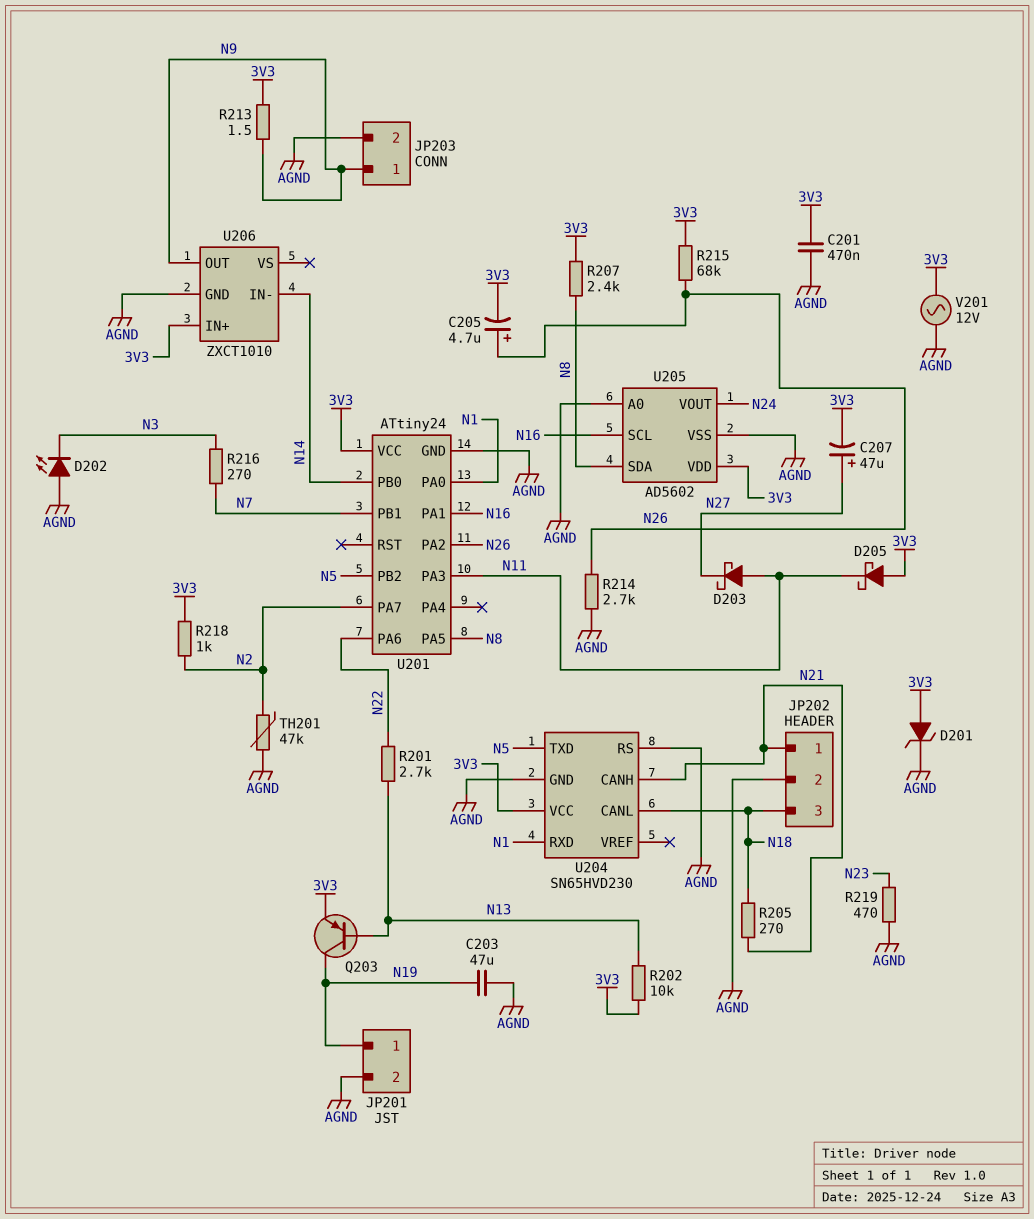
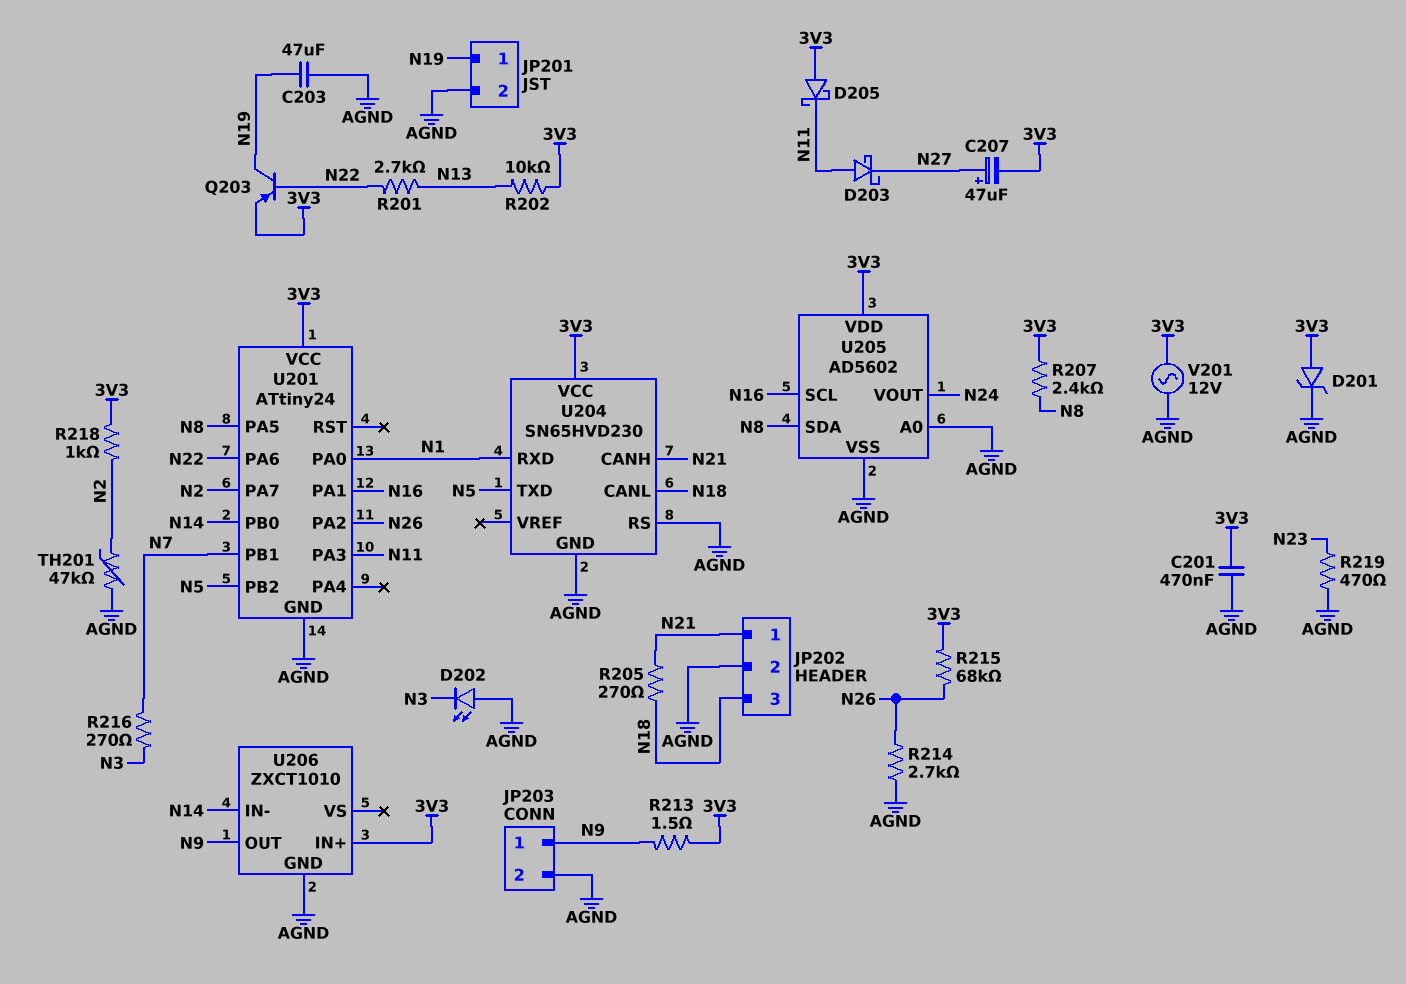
C205: 4.7uF (plus N26, minus 3V3) -> none
Q203: PNP (B N13, C N19, E 3V3) -> PNP (B N22, C N19, E 3V3)

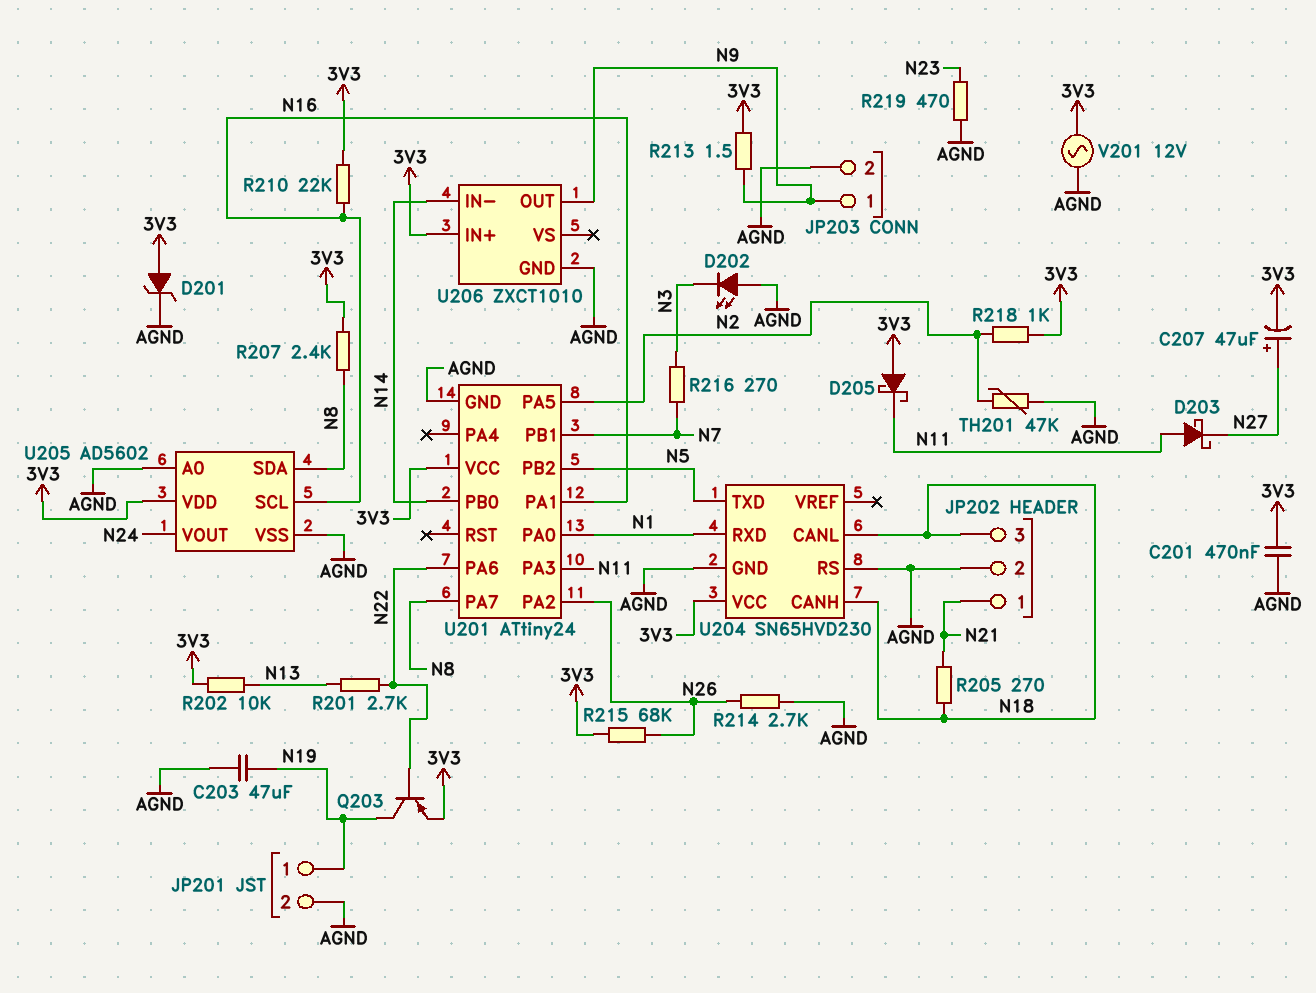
R210: none -> 22k (3V3, N16)
U201 pin PA5: N8 -> N2
U201 pin PA7: N2 -> N8
U204 pin CANH: N21 -> N18

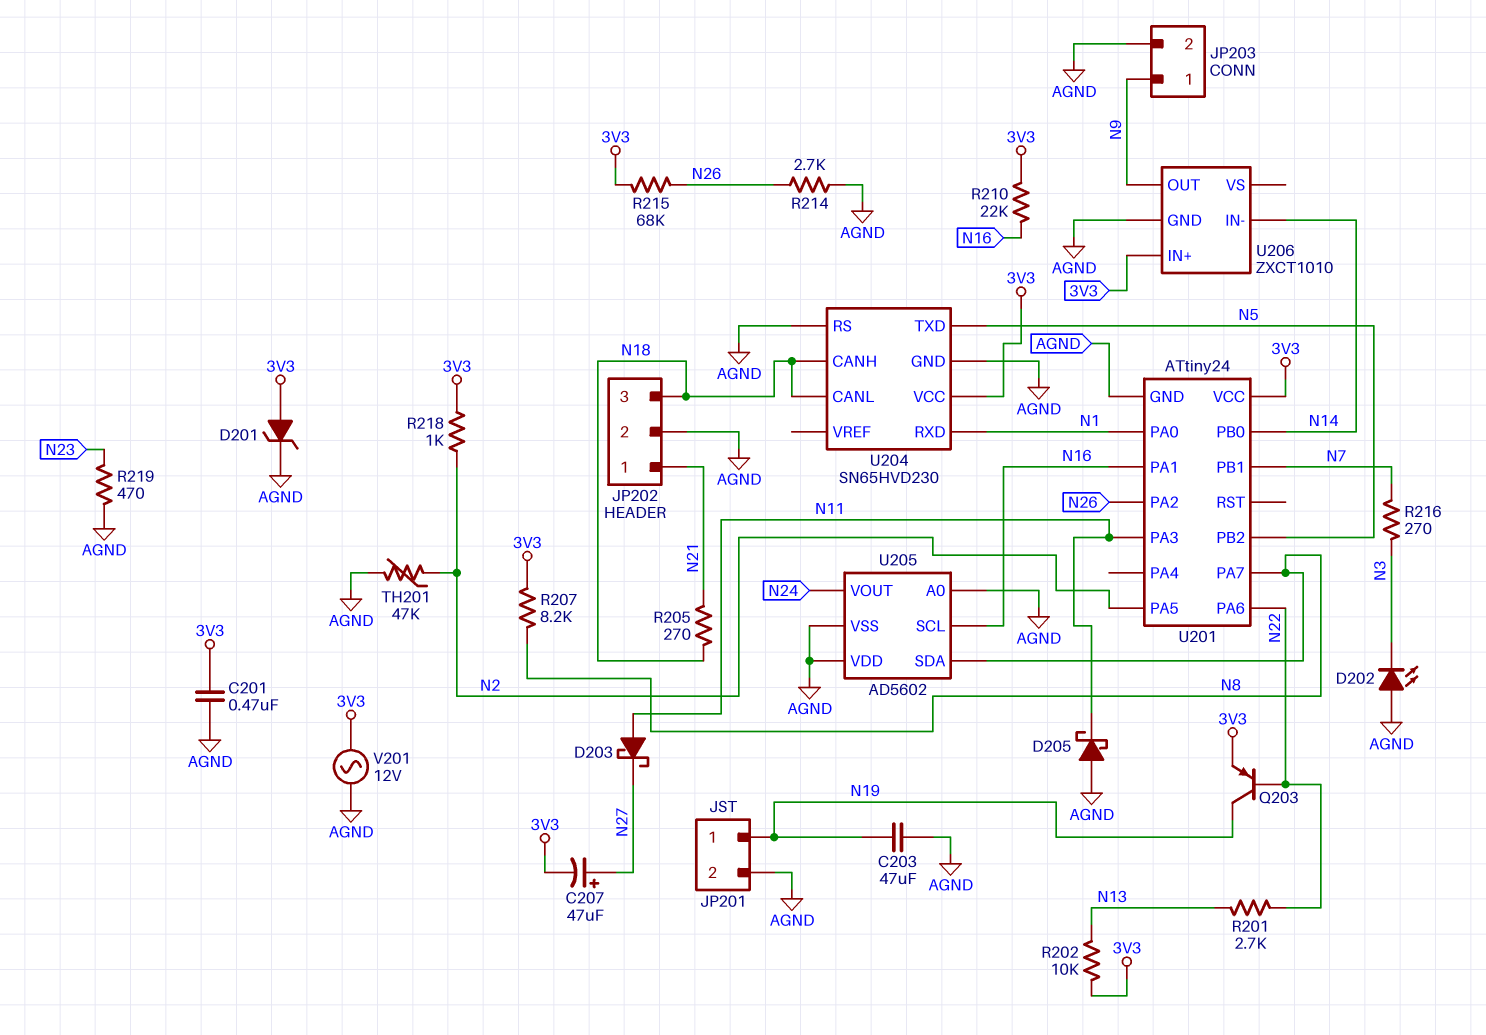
D205: schottky (A 3V3, K N11) -> schottky (A AGND, K N11)
R207: 2.4k (3V3, N8) -> 8.2k (3V3, N8)
R213: 1.5 (3V3, N9) -> none
U205 pin VDD: 3V3 -> AGND

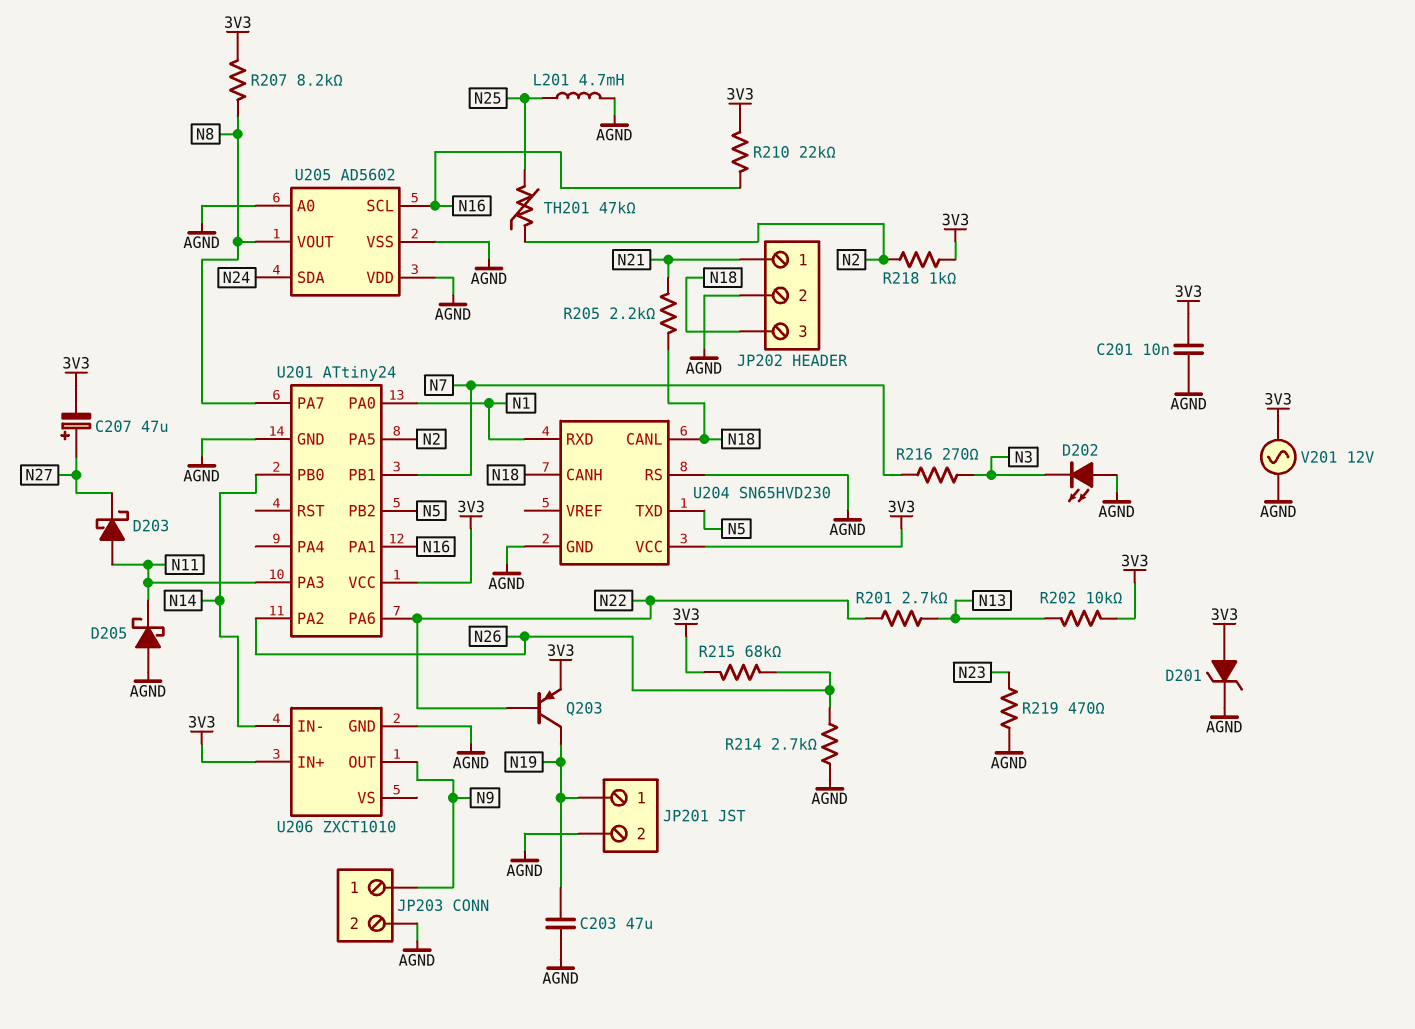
C201: 470nF (3V3, AGND) -> 10nF (3V3, AGND)
L201: none -> 4.7mH (AGND, N25)
R205: 270 (N18, N21) -> 2.2k (N18, N21)
TH201: 47k (AGND, N2) -> 47k (N2, N25)
U205 pin SDA: N8 -> N24
U205 pin VOUT: N24 -> N8

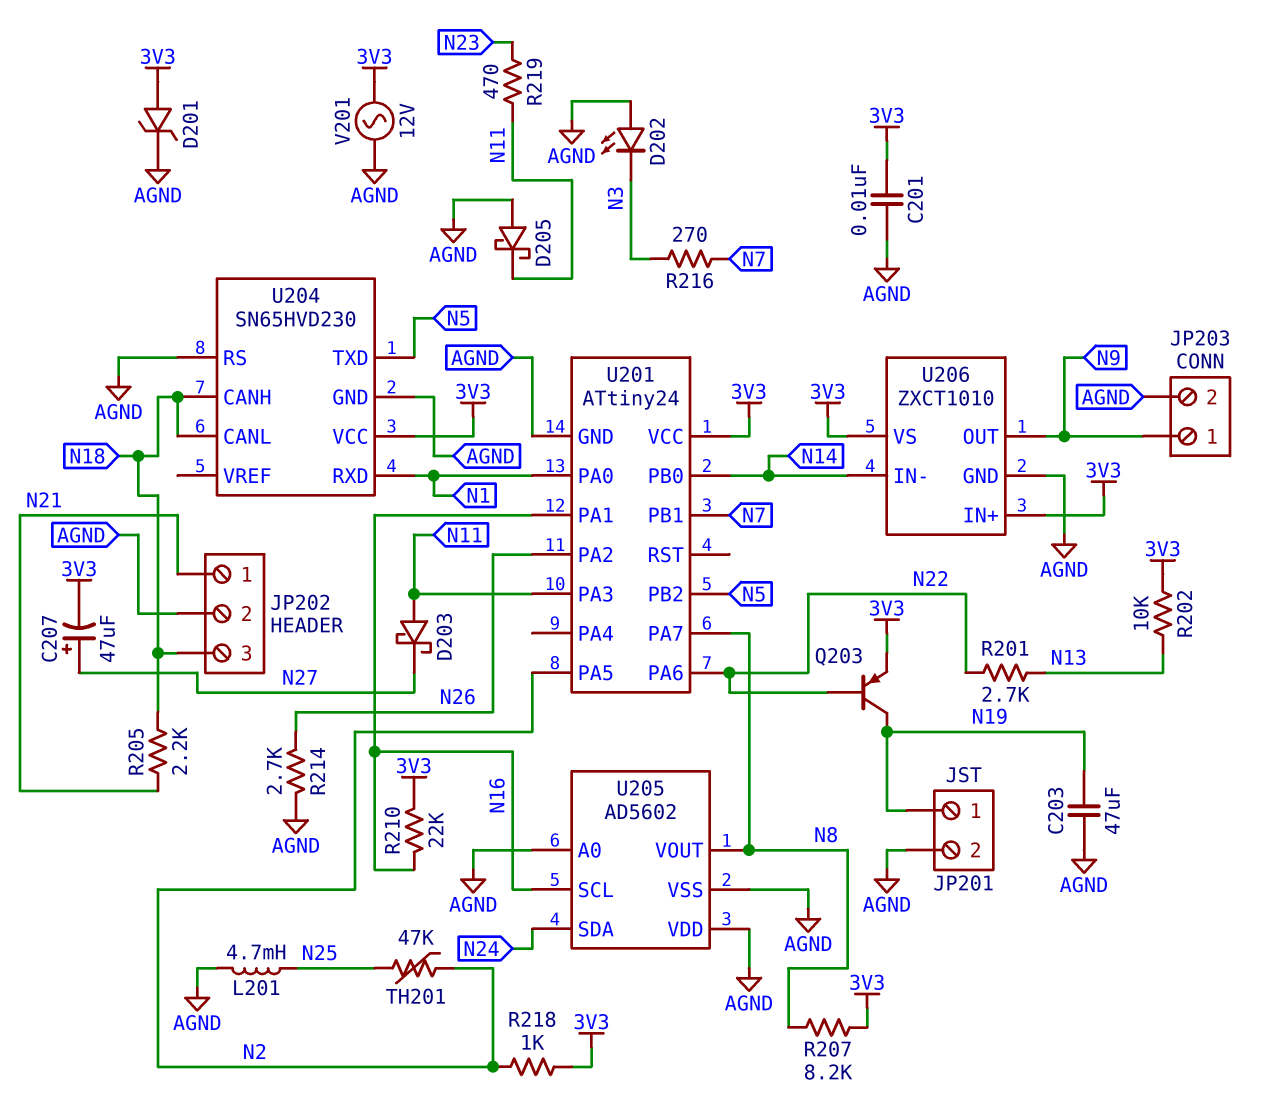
R215: 68k (3V3, N26) -> none
R219: 470 (AGND, N23) -> 470 (N11, N23)
U206 pin VS: none -> 3V3

